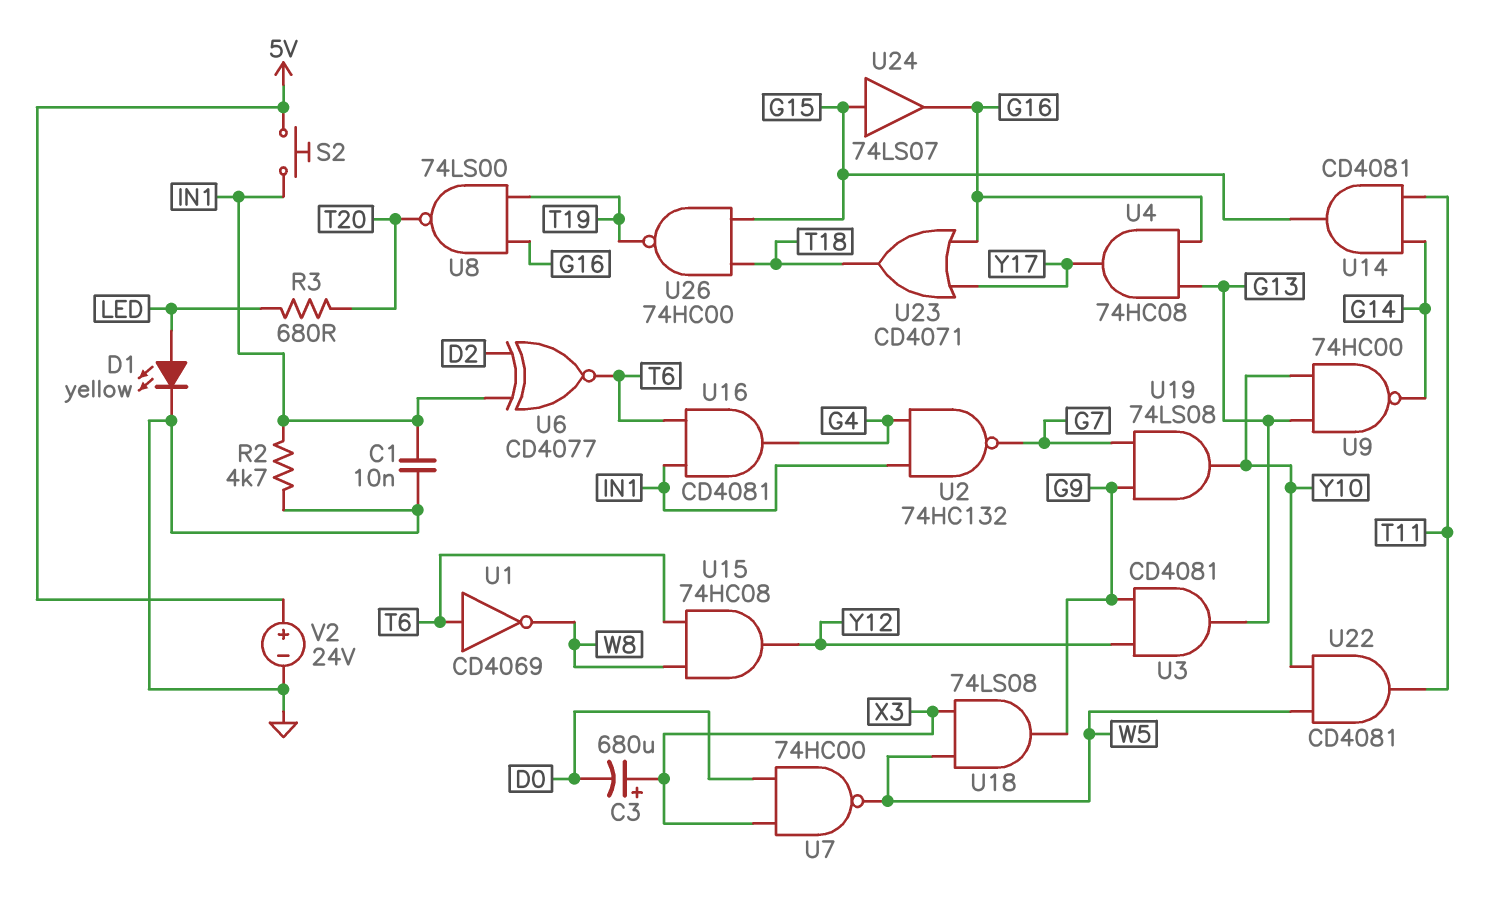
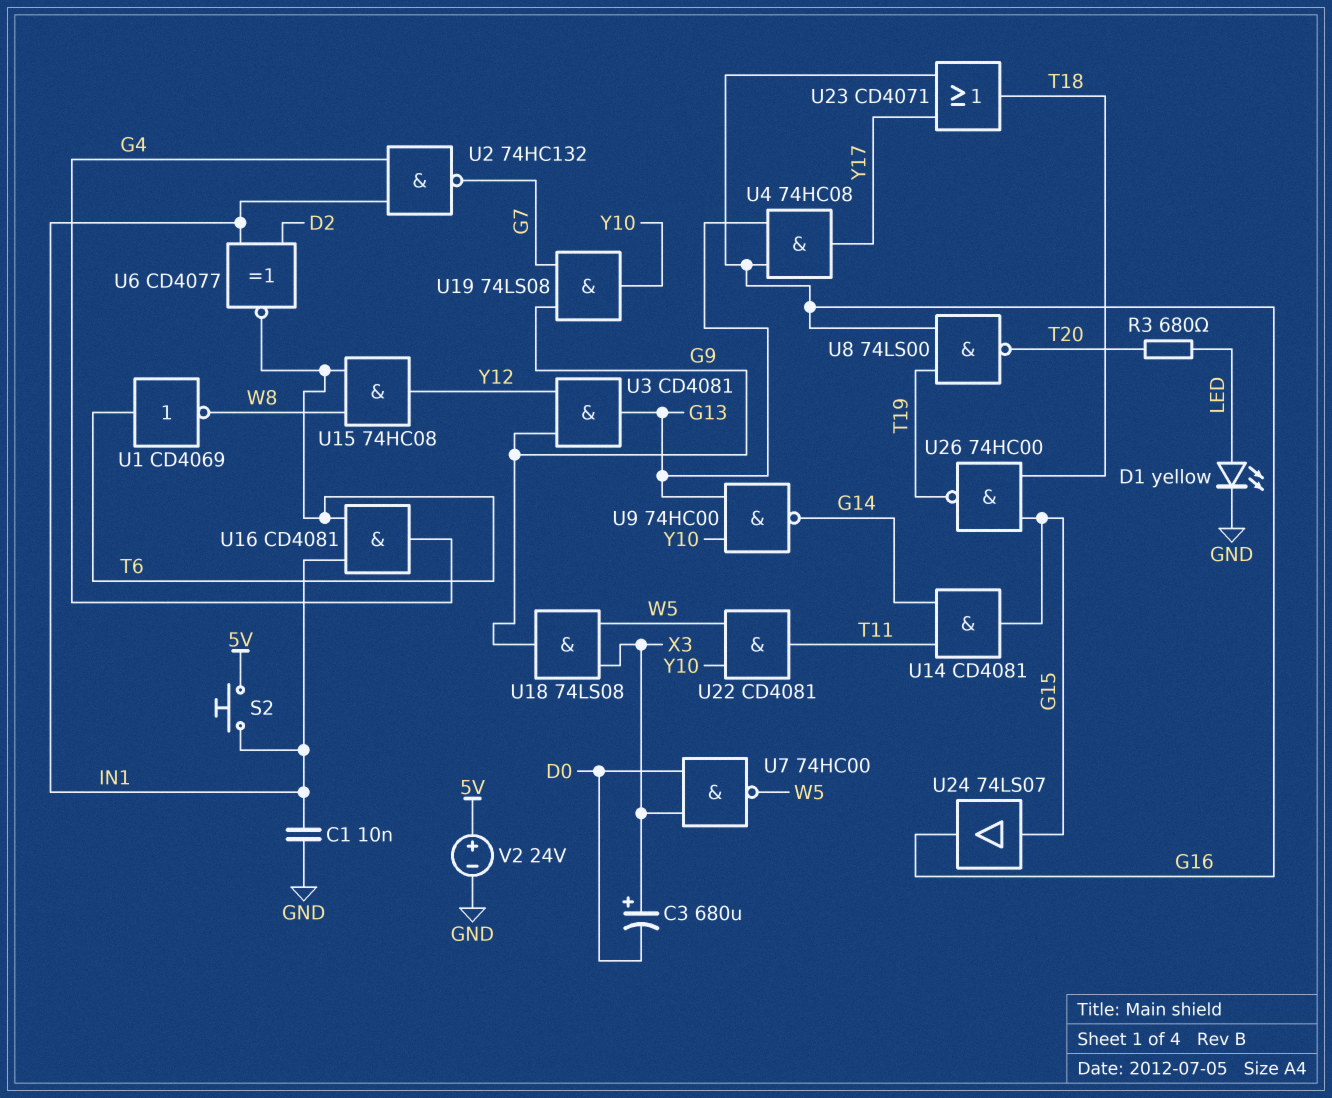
R2: 4.7k (GND, IN1) -> none

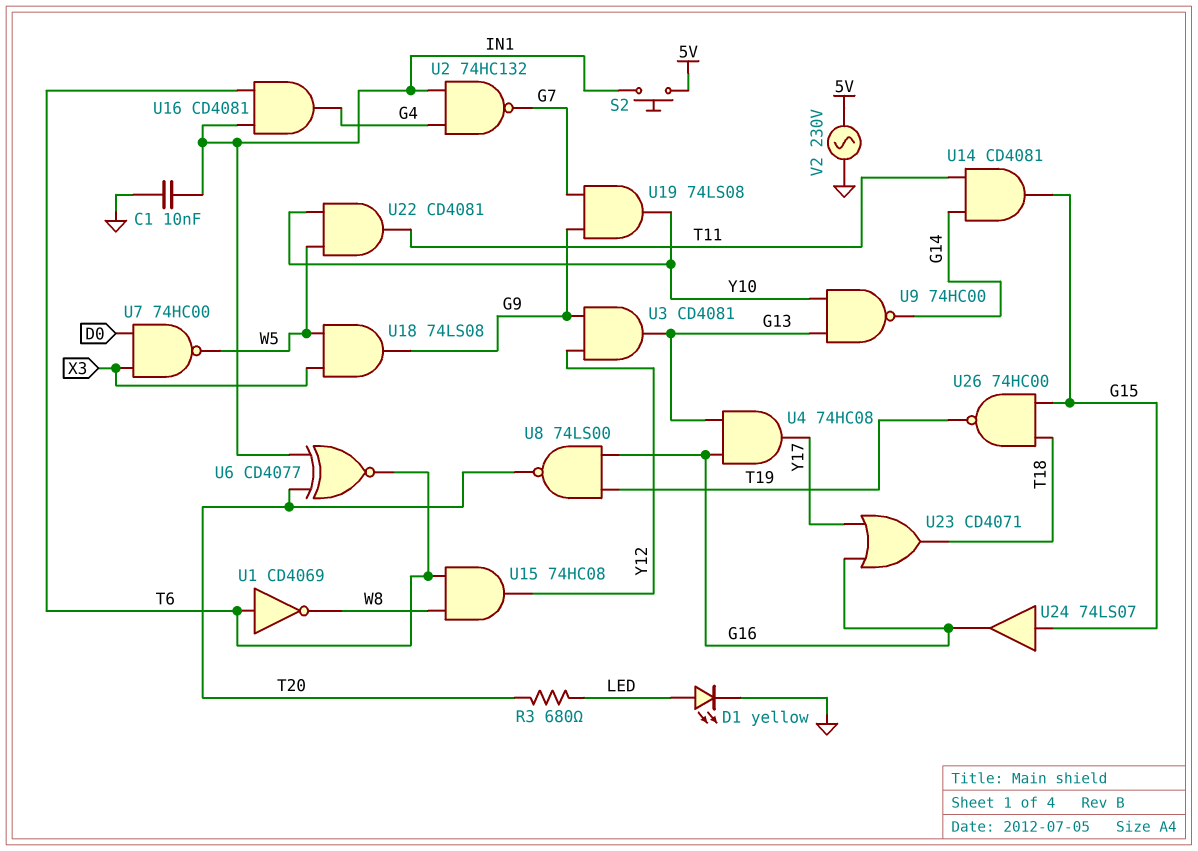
C3: 680uF (plus X3, minus D0) -> none
U6: XNOR CD4077 (in D2, in IN1, out T6) -> XNOR CD4077 (in IN1, in T20, out T6)
V2: 24V (plus 5V, minus GND) -> AC 230V (5V, GND)

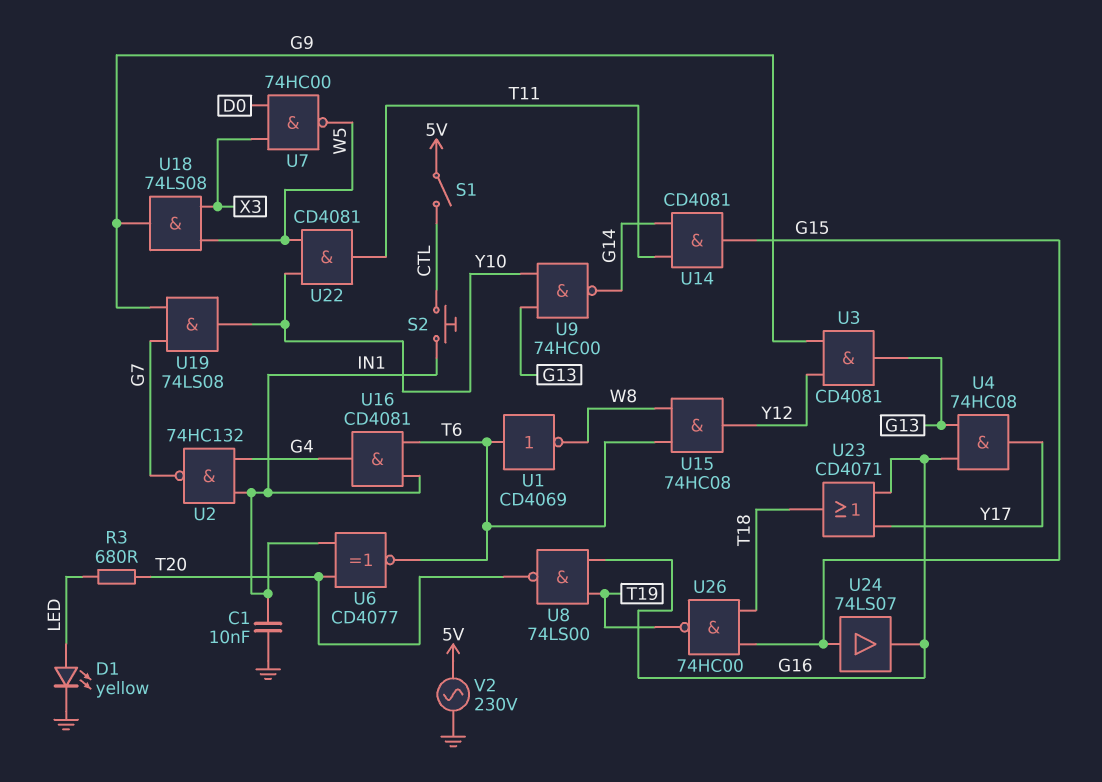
S1: none -> switch (5V, CTL)
S2: button (5V, IN1) -> button (CTL, IN1)

